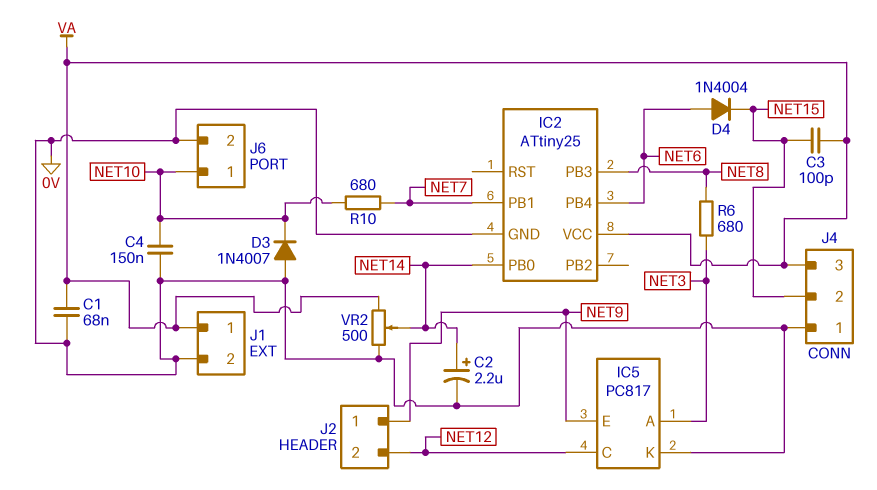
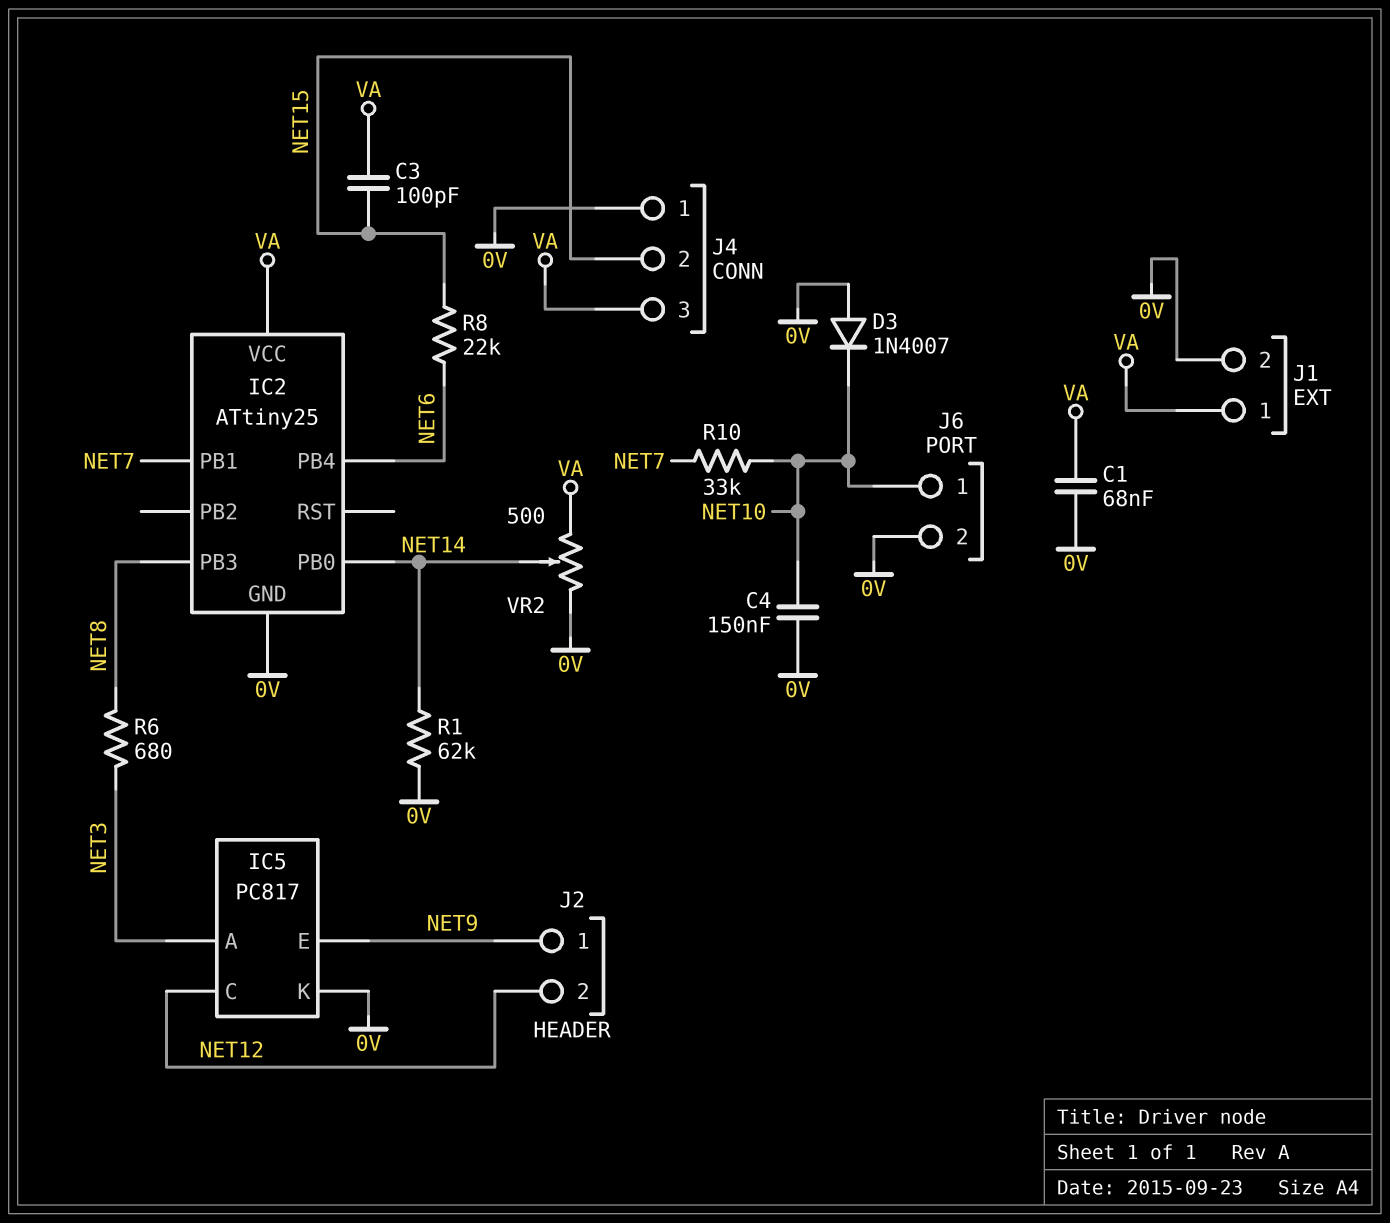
C2: 2.2uF (plus NET14, minus 0V) -> none
D4: diode 1N4004 (A NET6, K NET15) -> none
R1: none -> 62k (0V, NET14)
R8: none -> 22k (NET6, NET15)
R10: 680 (NET7, NET10) -> 33k (NET7, NET10)

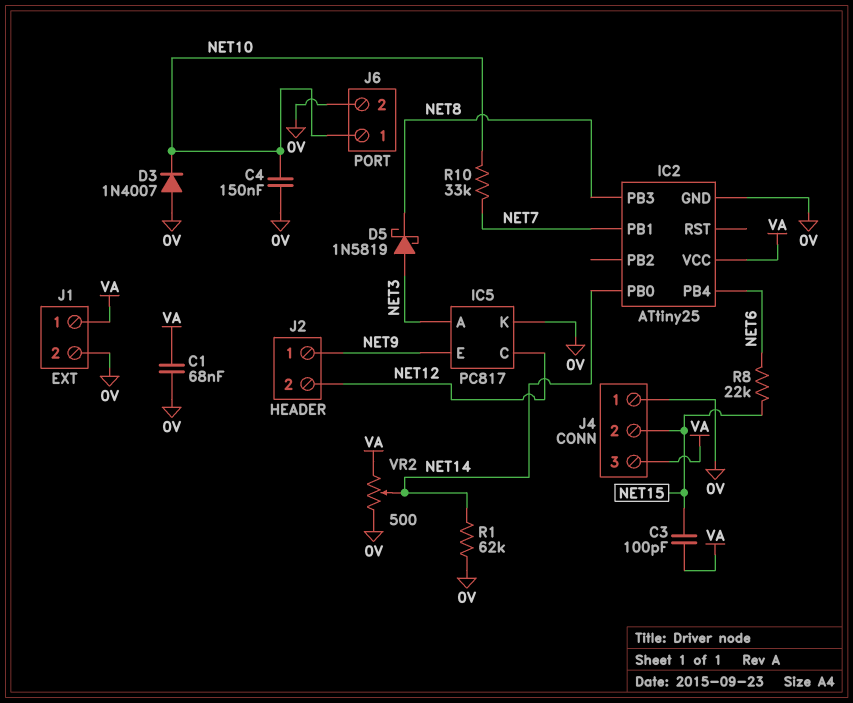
D5: none -> schottky 1N5819 (A NET3, K NET8)
R6: 680 (NET3, NET8) -> none

